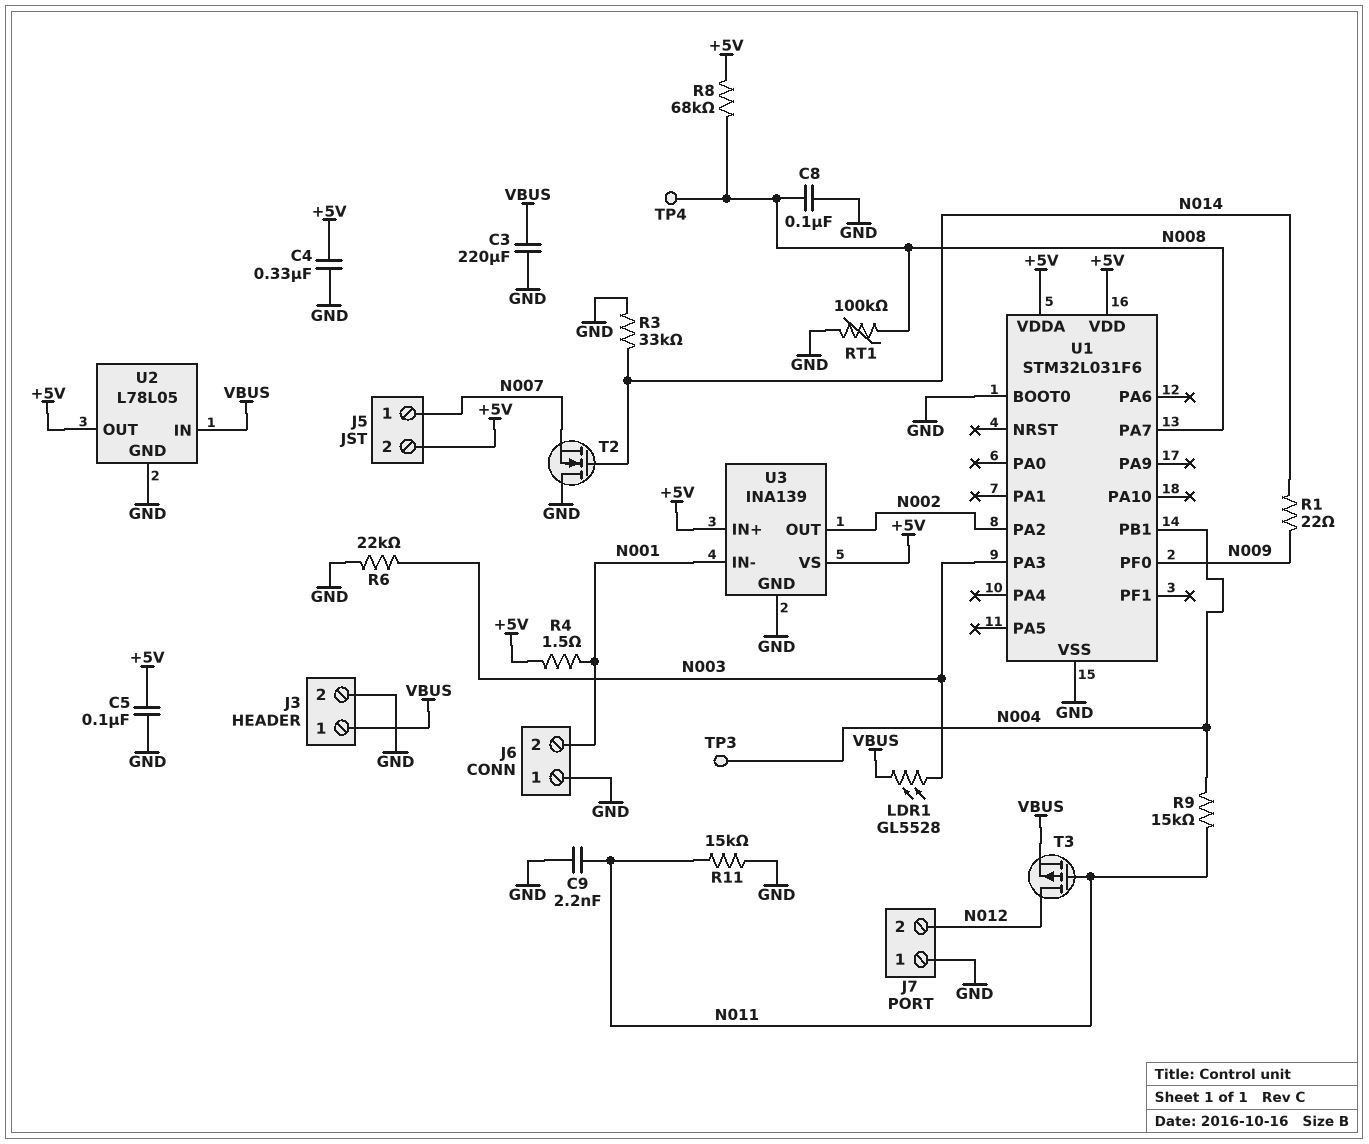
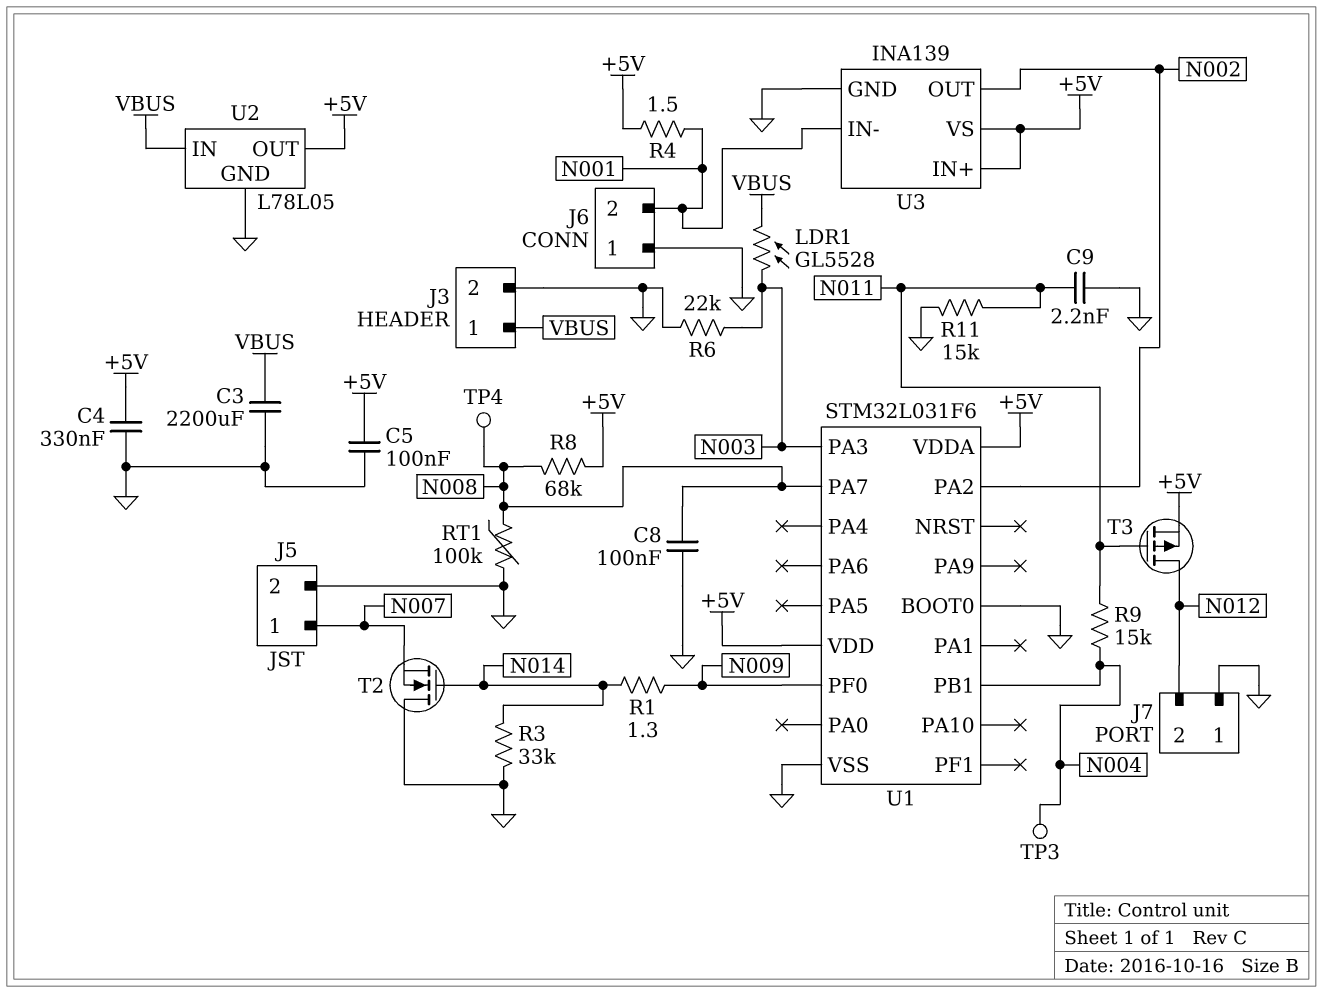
C3: 220uF (GND, VBUS) -> 2200uF (GND, VBUS)
J5 pin 2: +5V -> GND
R1: 22 (N009, N014) -> 1.3 (N009, N014)
T3: PMOS (G N011, D N012, S VBUS) -> PMOS (G N011, D N012, S +5V)

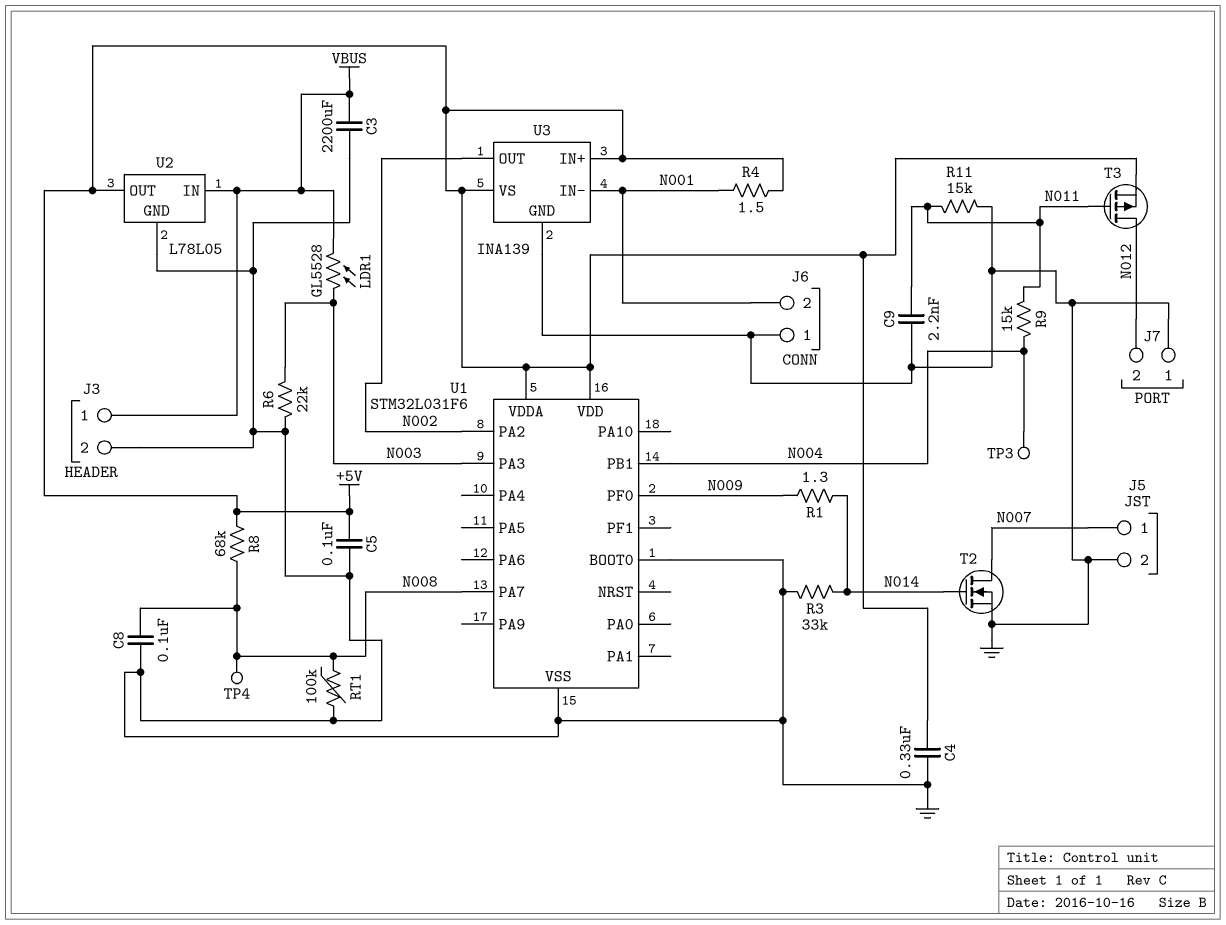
T2: NMOS (G N014, D GND, S N007) -> NMOS (G N014, D N007, S GND)

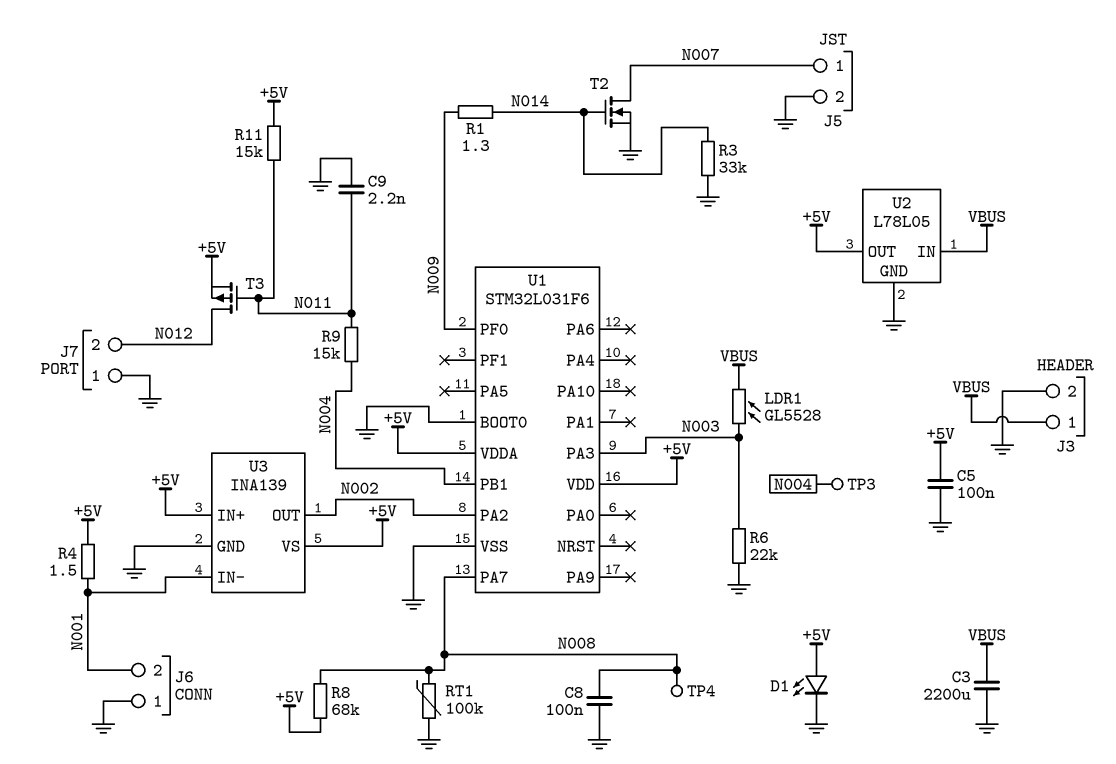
C4: 330nF (+5V, GND) -> none
D1: none -> LED (A +5V, K GND)
R11: 15k (GND, N011) -> 15k (+5V, N011)

